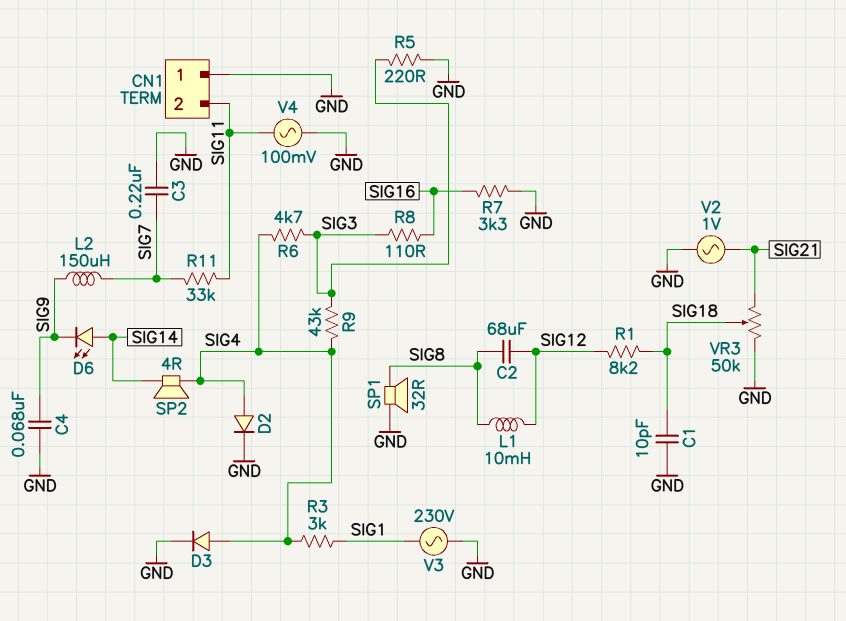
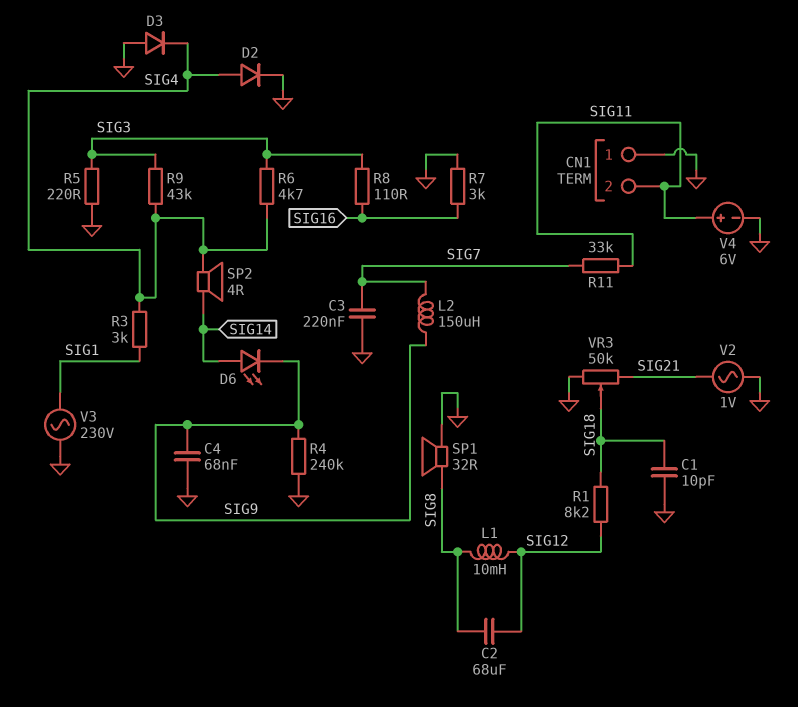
D3: diode (A SIG4, K GND) -> diode (A GND, K SIG4)
R4: none -> 240k (GND, SIG9)
R7: 3.3k (GND, SIG16) -> 3k (GND, SIG16)
V4: AC 100mV (GND, SIG11) -> 6V (plus SIG11, minus GND)

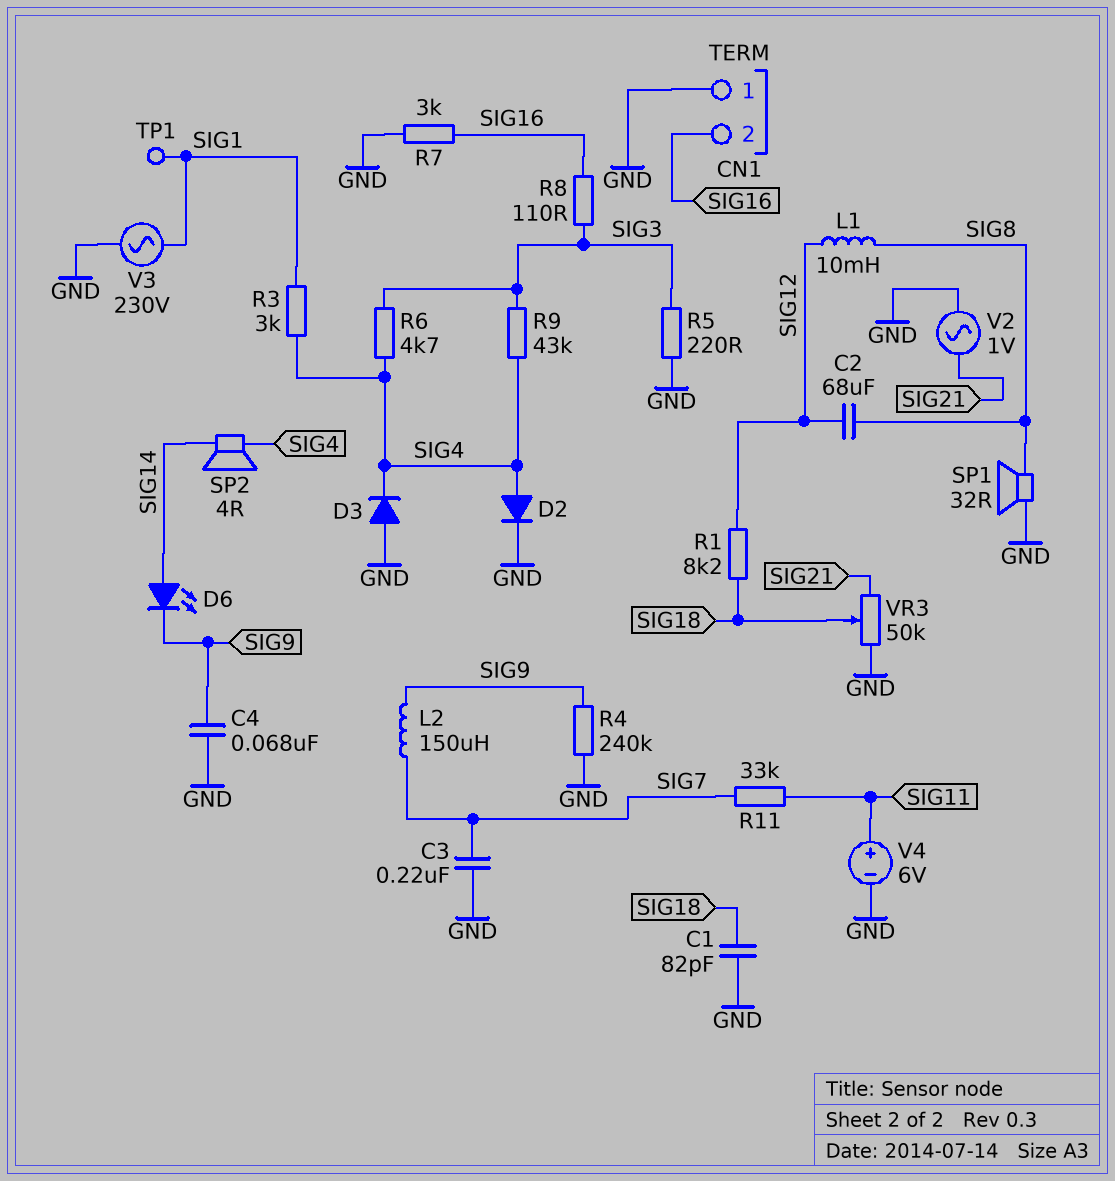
C1: 10pF (GND, SIG18) -> 82pF (GND, SIG18)
CN1 pin 2: SIG11 -> SIG16
TP1: none -> test point (SIG1)

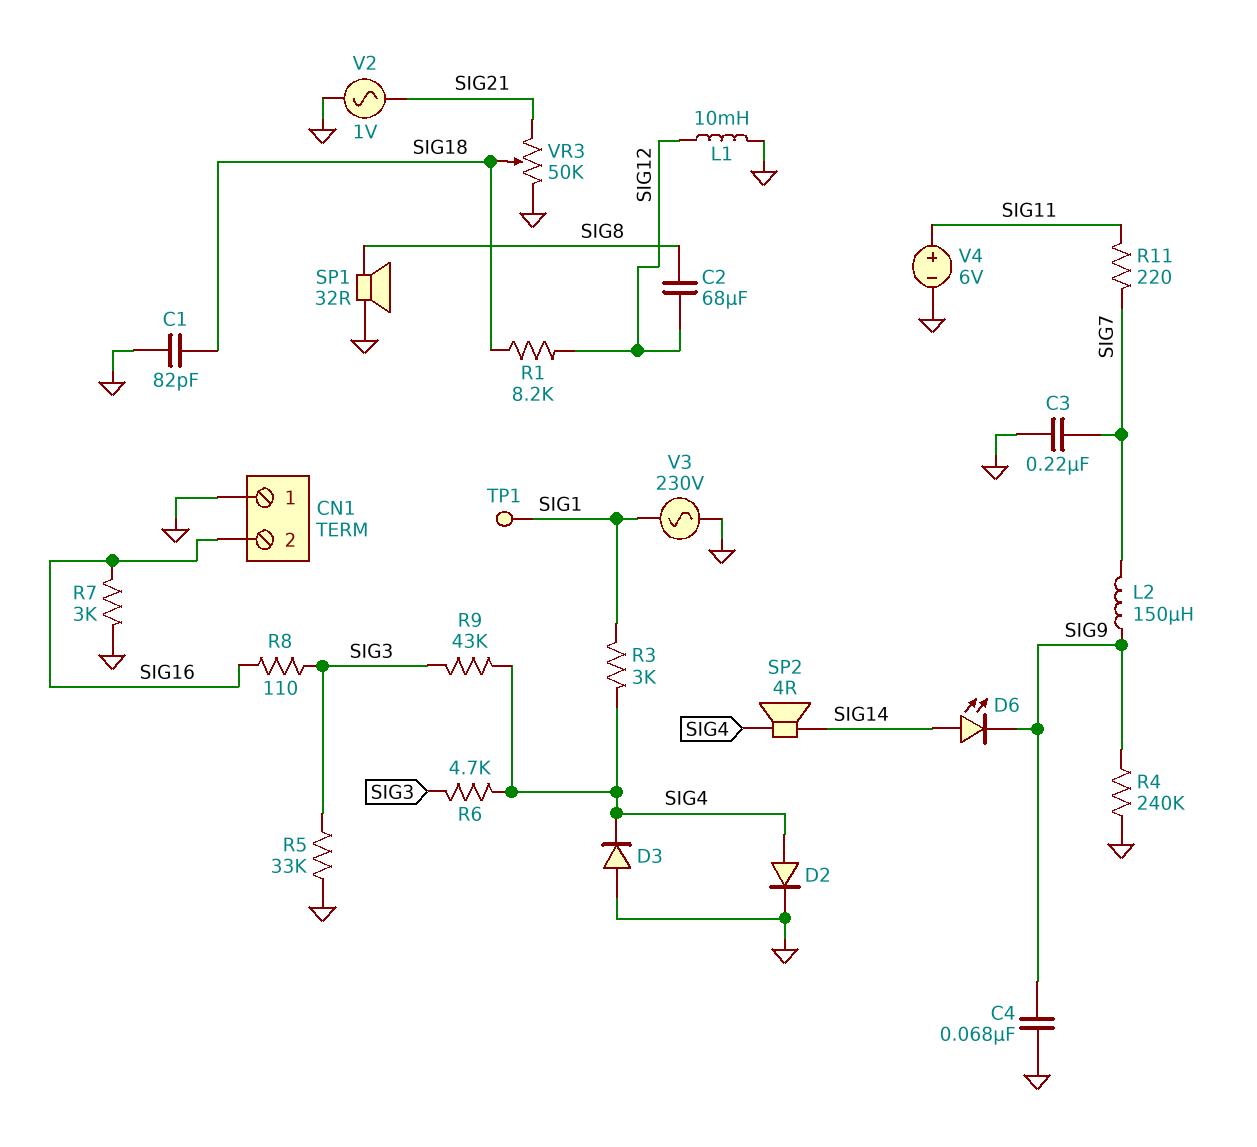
L1: 10mH (SIG8, SIG12) -> 10mH (GND, SIG12)
R5: 220 (GND, SIG3) -> 33k (GND, SIG3)
R11: 33k (SIG7, SIG11) -> 220 (SIG7, SIG11)

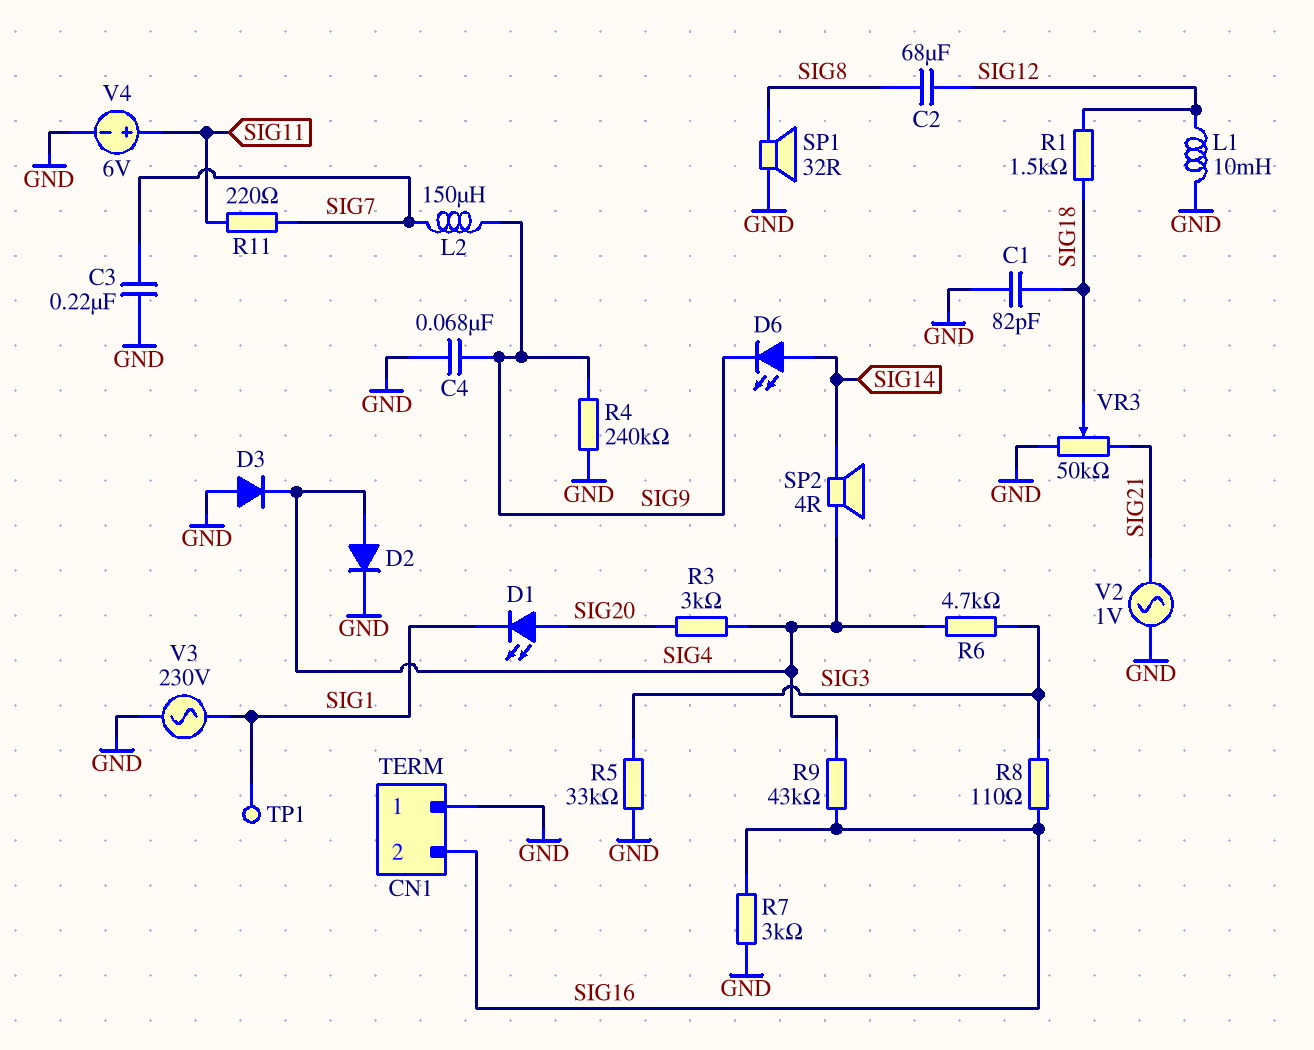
D1: none -> LED (A SIG20, K SIG1)
R1: 8.2k (SIG12, SIG18) -> 1.5k (SIG12, SIG18)
R3: 3k (SIG1, SIG4) -> 3k (SIG4, SIG20)
R9: 43k (SIG3, SIG4) -> 43k (SIG4, SIG16)

